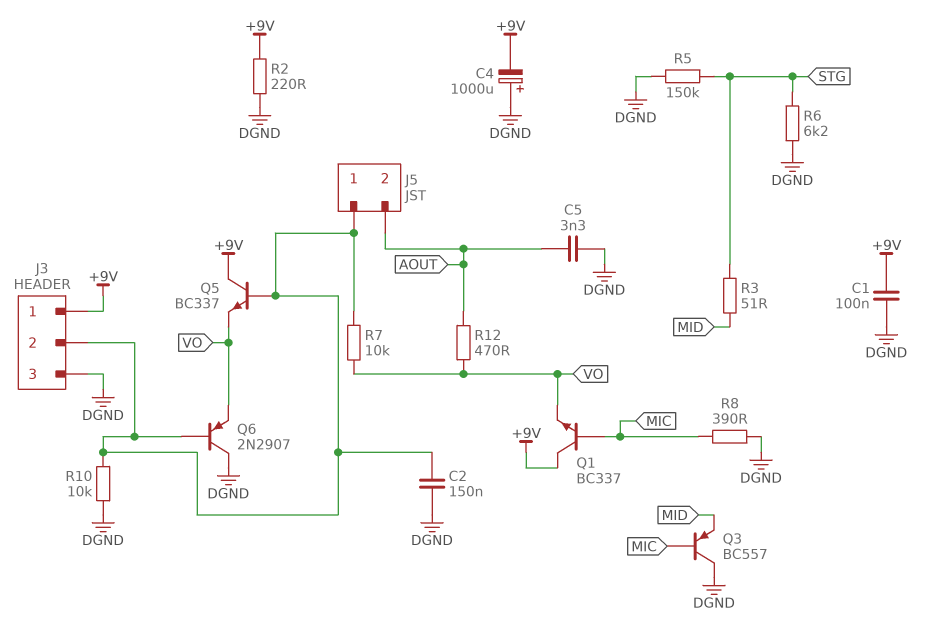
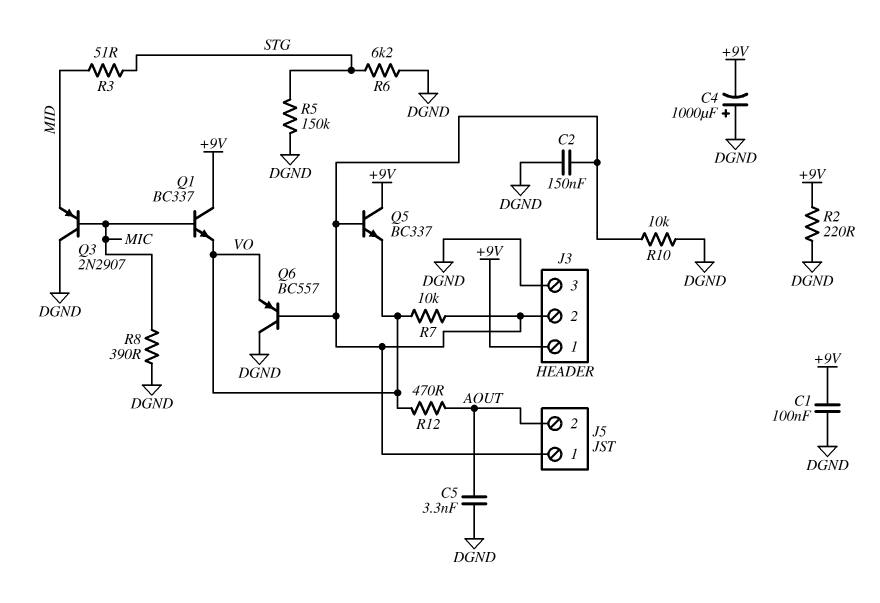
Q3: PNP BC557 (B MIC, C DGND, E MID) -> PNP 2N2907 (B MIC, C DGND, E MID)
Q6: PNP 2N2907 (B J3/2, C DGND, E VO) -> PNP BC557 (B J3/2, C DGND, E VO)

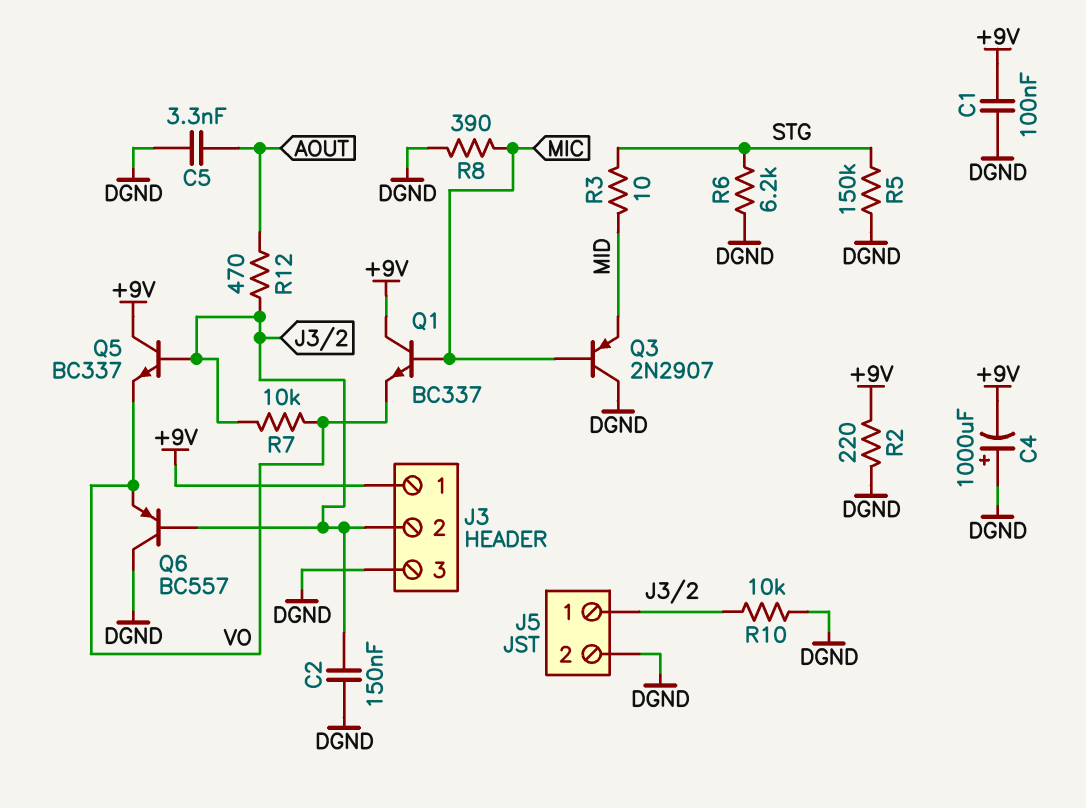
J5 pin 2: AOUT -> DGND
R3: 51 (MID, STG) -> 10 (MID, STG)
R12: 470 (AOUT, VO) -> 470 (AOUT, J3/2)

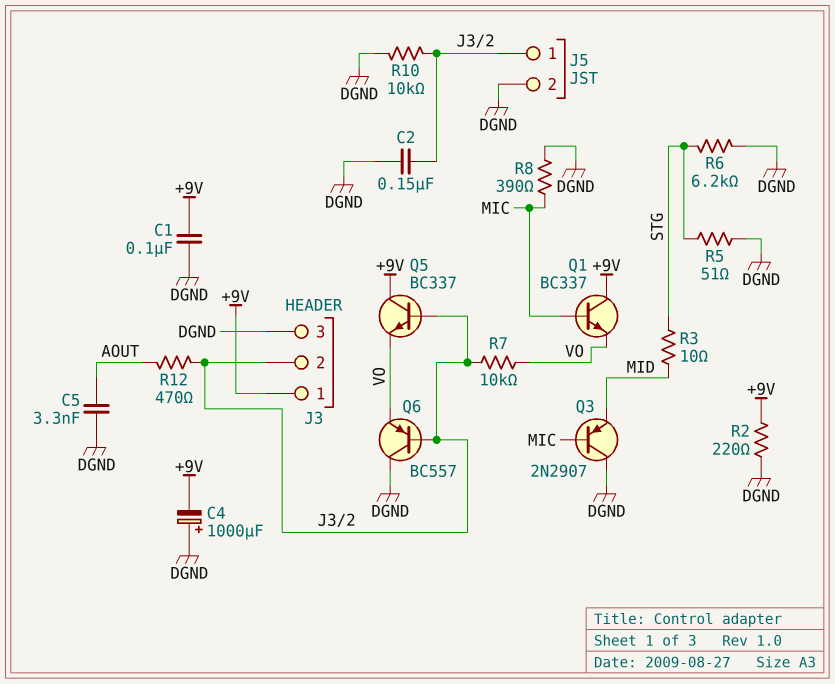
R5: 150k (DGND, STG) -> 51 (DGND, STG)

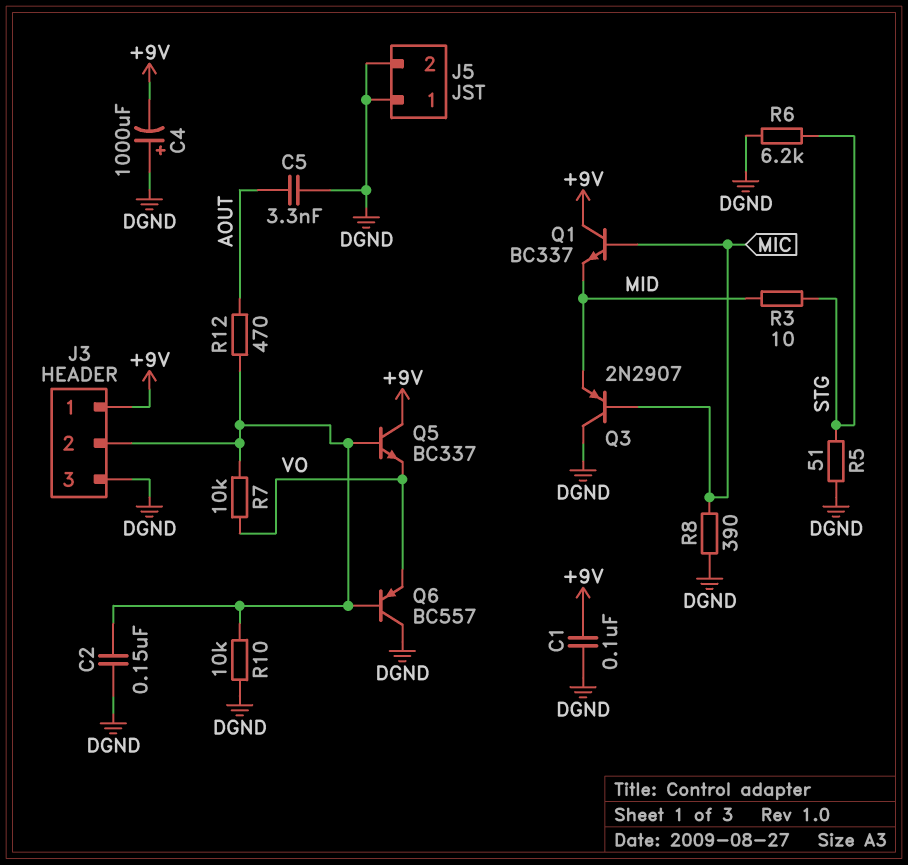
J5 pin 1: J3/2 -> DGND
Q1: NPN BC337 (B MIC, C +9V, E VO) -> NPN BC337 (B MIC, C +9V, E MID)
R2: 220 (+9V, DGND) -> none

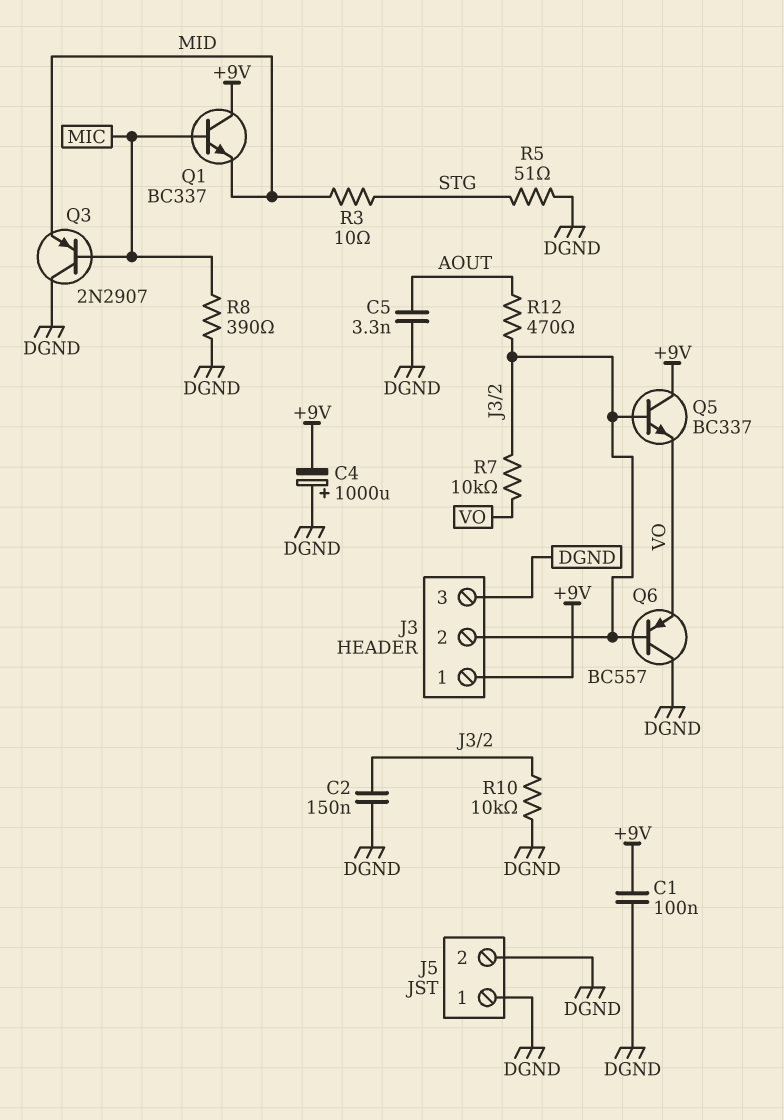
R6: 6.2k (DGND, STG) -> none

